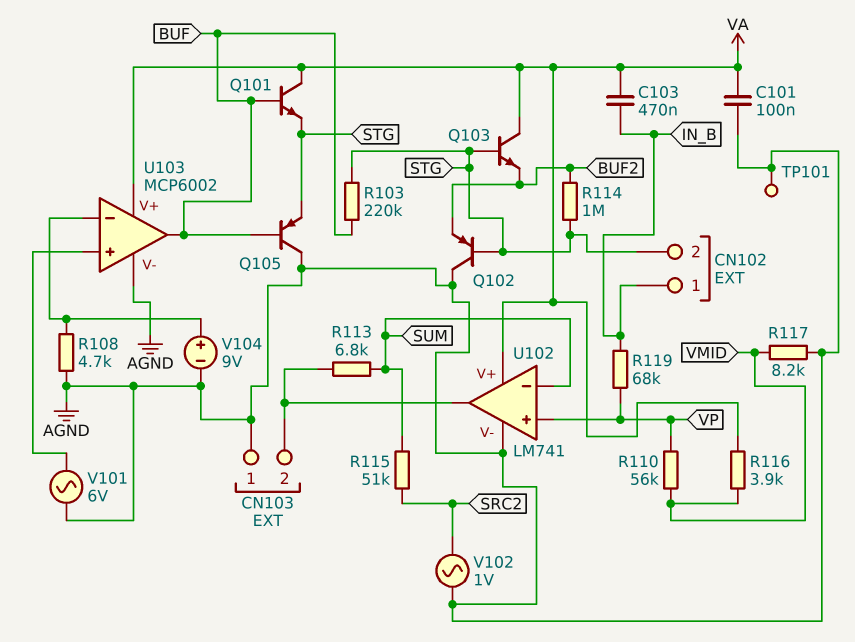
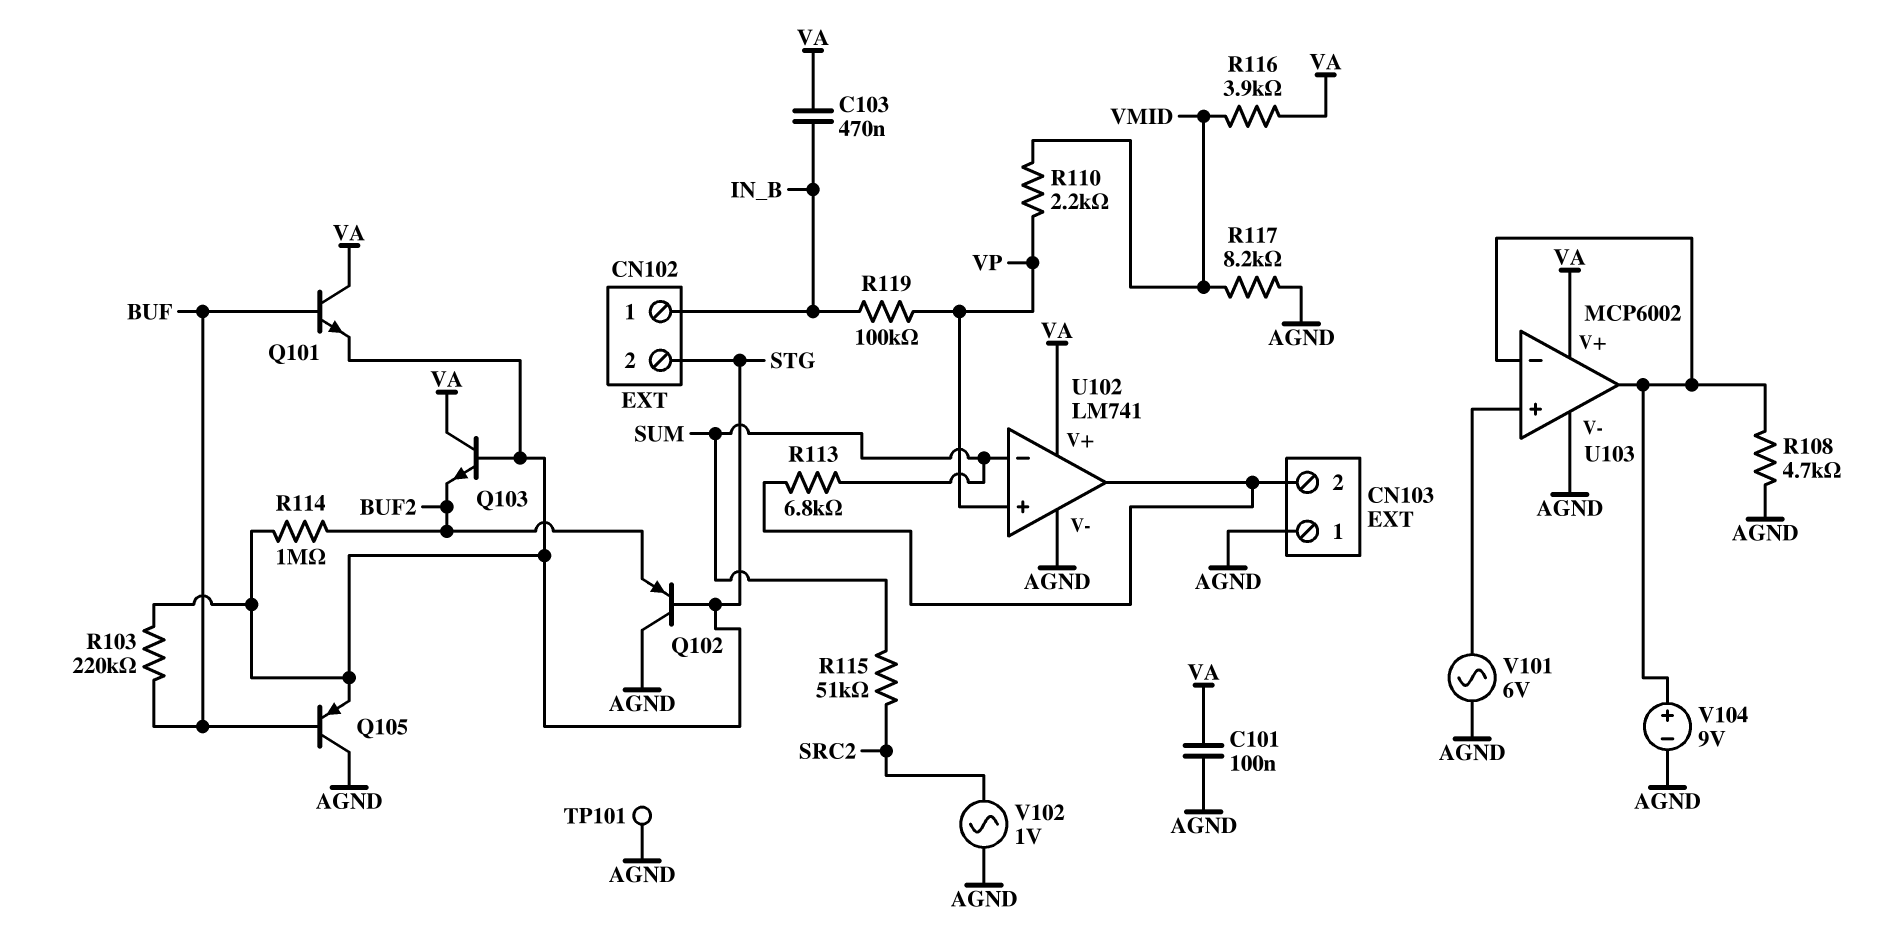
R110: 56k (VMID, VP) -> 2.2k (VMID, VP)
R119: 68k (IN_B, VP) -> 100k (IN_B, VP)
U103 pin out: BUF -> U103/in-

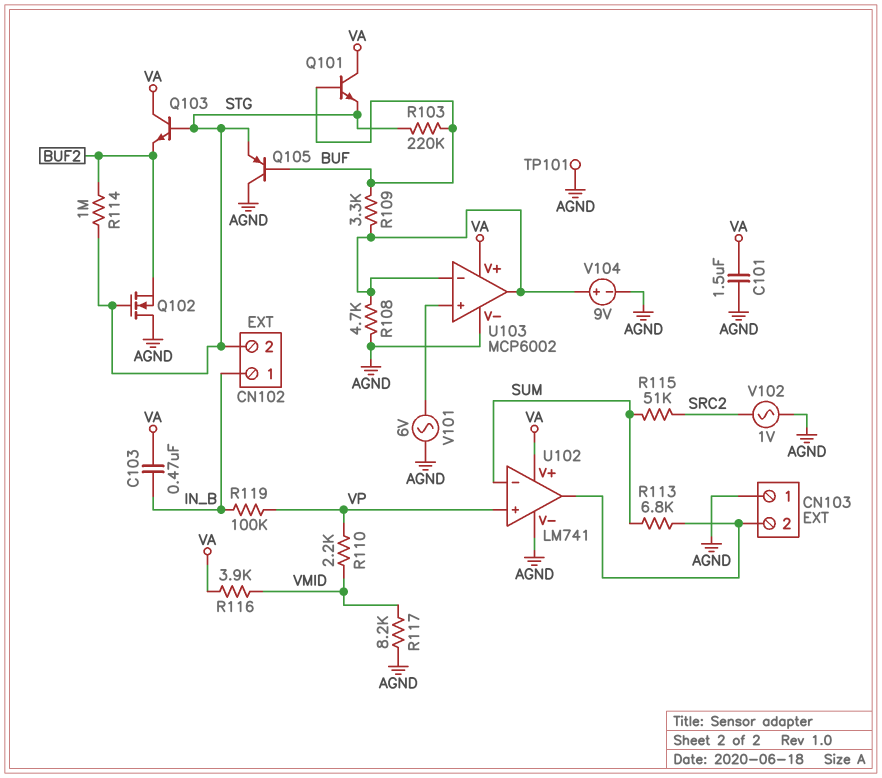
C101: 100nF (AGND, VA) -> 1.5uF (AGND, VA)
Q102: PNP (B STG, C AGND, E BUF2) -> NMOS (G STG, D AGND, S BUF2)
R109: none -> 3.3k (BUF, U103/in-)

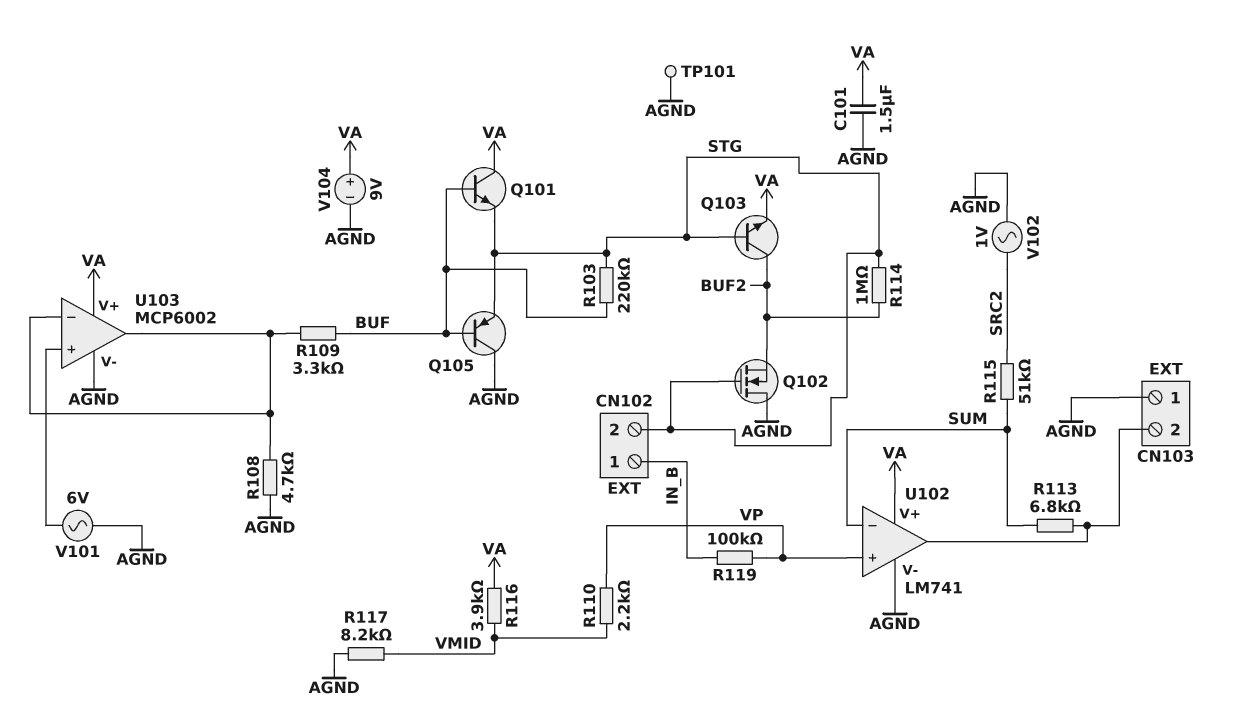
C103: 470nF (IN_B, VA) -> none
Q103: NPN (B STG, C VA, E BUF2) -> NPN (B STG, C BUF2, E VA)
V104: 9V (plus U103/in-, minus AGND) -> 9V (plus VA, minus AGND)

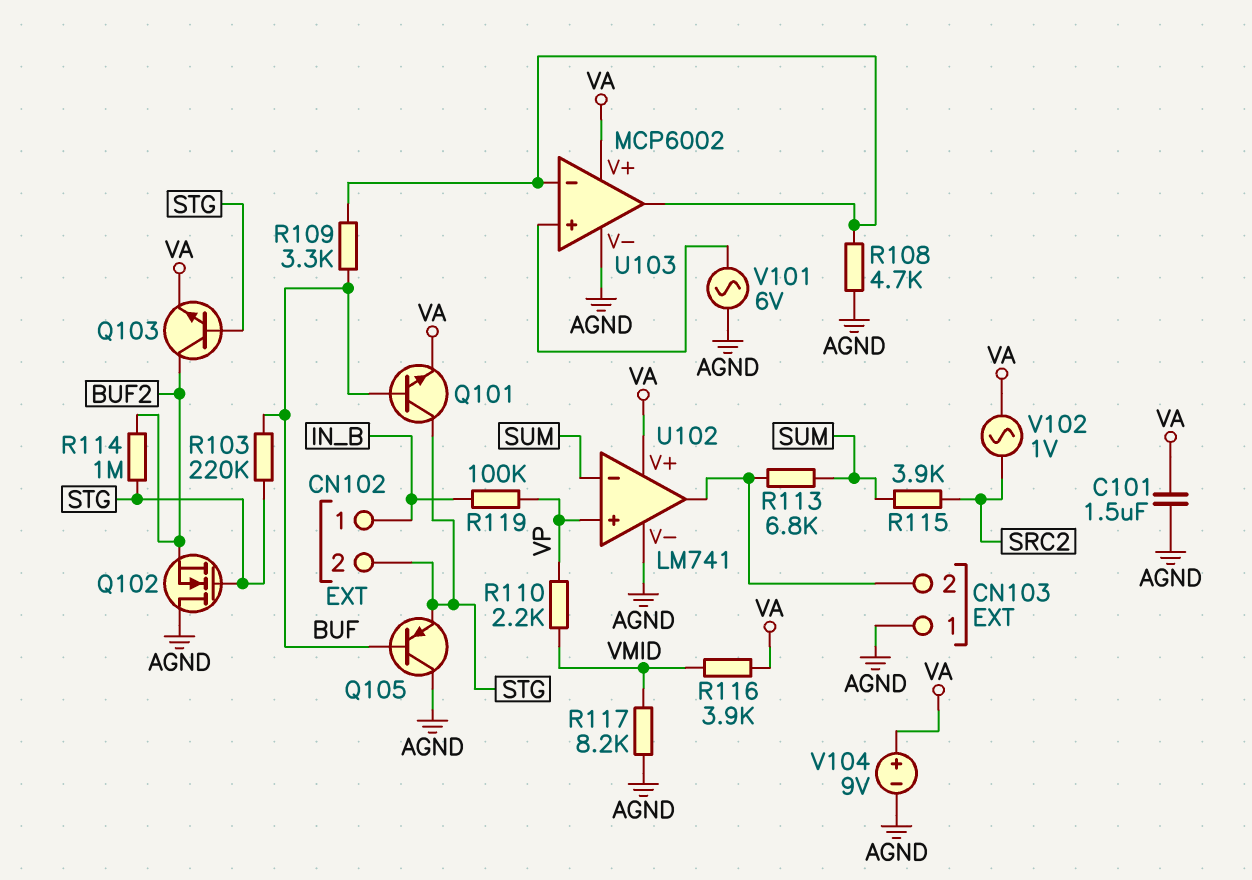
Q101: NPN (B BUF, C VA, E STG) -> NPN (B BUF, C STG, E VA)
R115: 51k (SRC2, SUM) -> 3.9k (SRC2, SUM)
TP101: test point (AGND) -> none
V102: AC 1V (AGND, SRC2) -> AC 1V (SRC2, VA)

